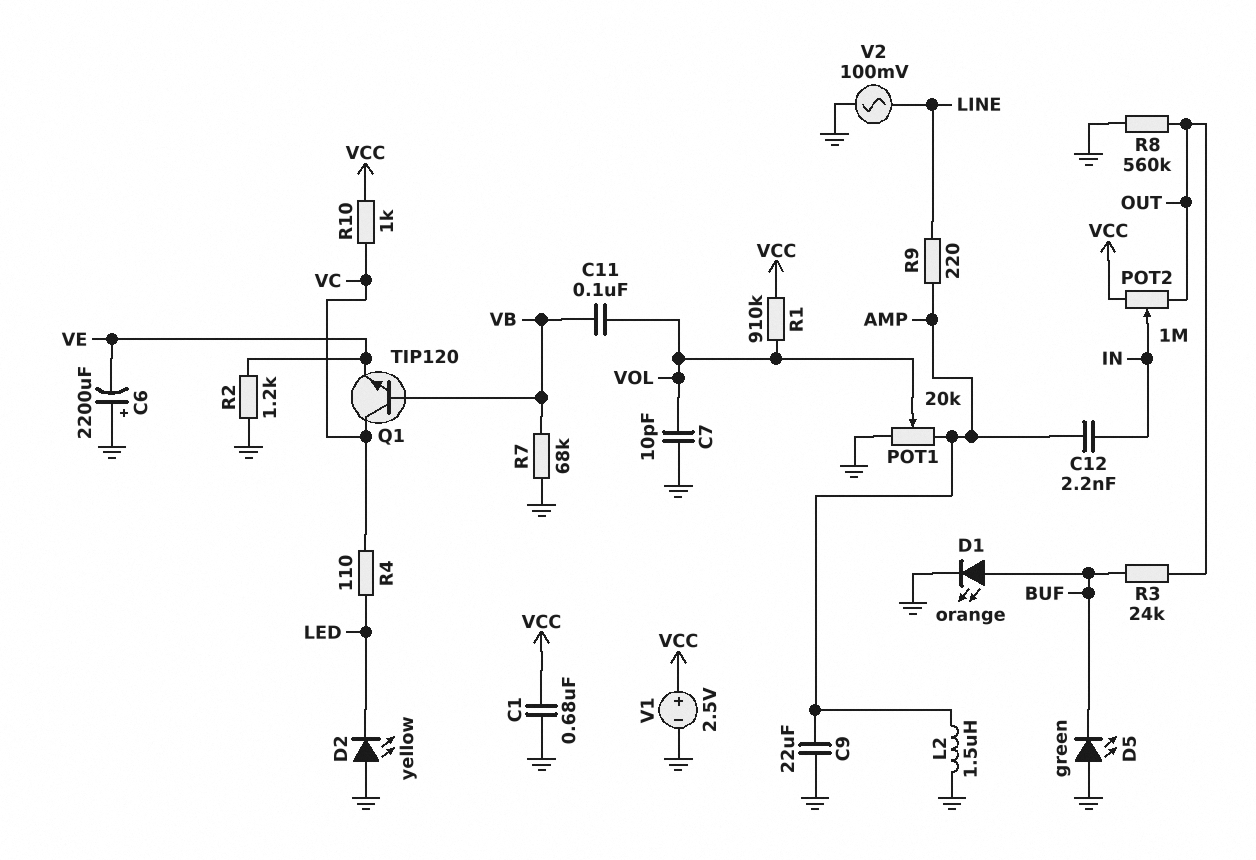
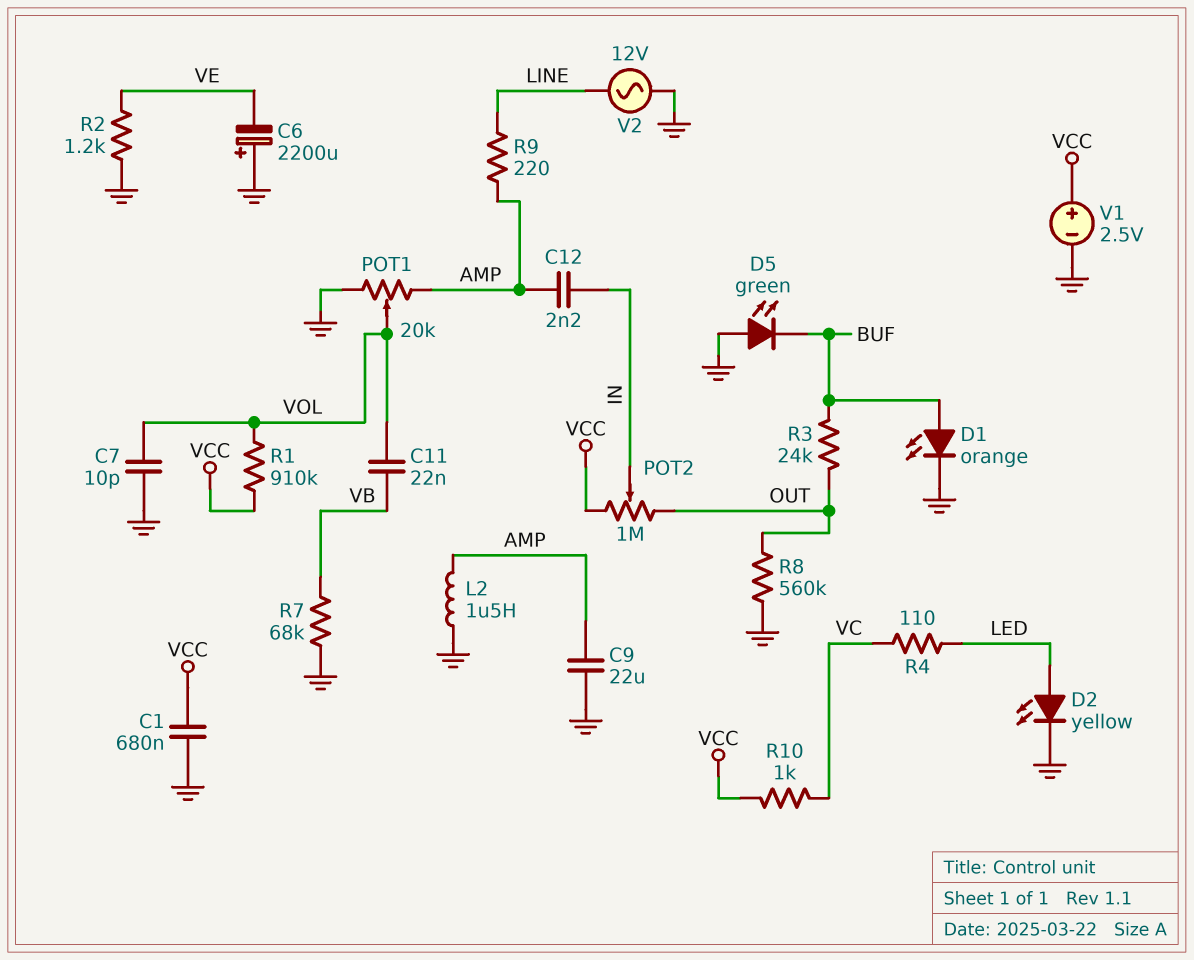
C11: 100nF (VB, VOL) -> 22nF (VB, VOL)
D2: LED yellow (A GND, K LED) -> LED yellow (A LED, K GND)
Q1: NPN TIP120 (B VB, C VC, E VE) -> none
V2: AC 100mV (GND, LINE) -> AC 12V (GND, LINE)

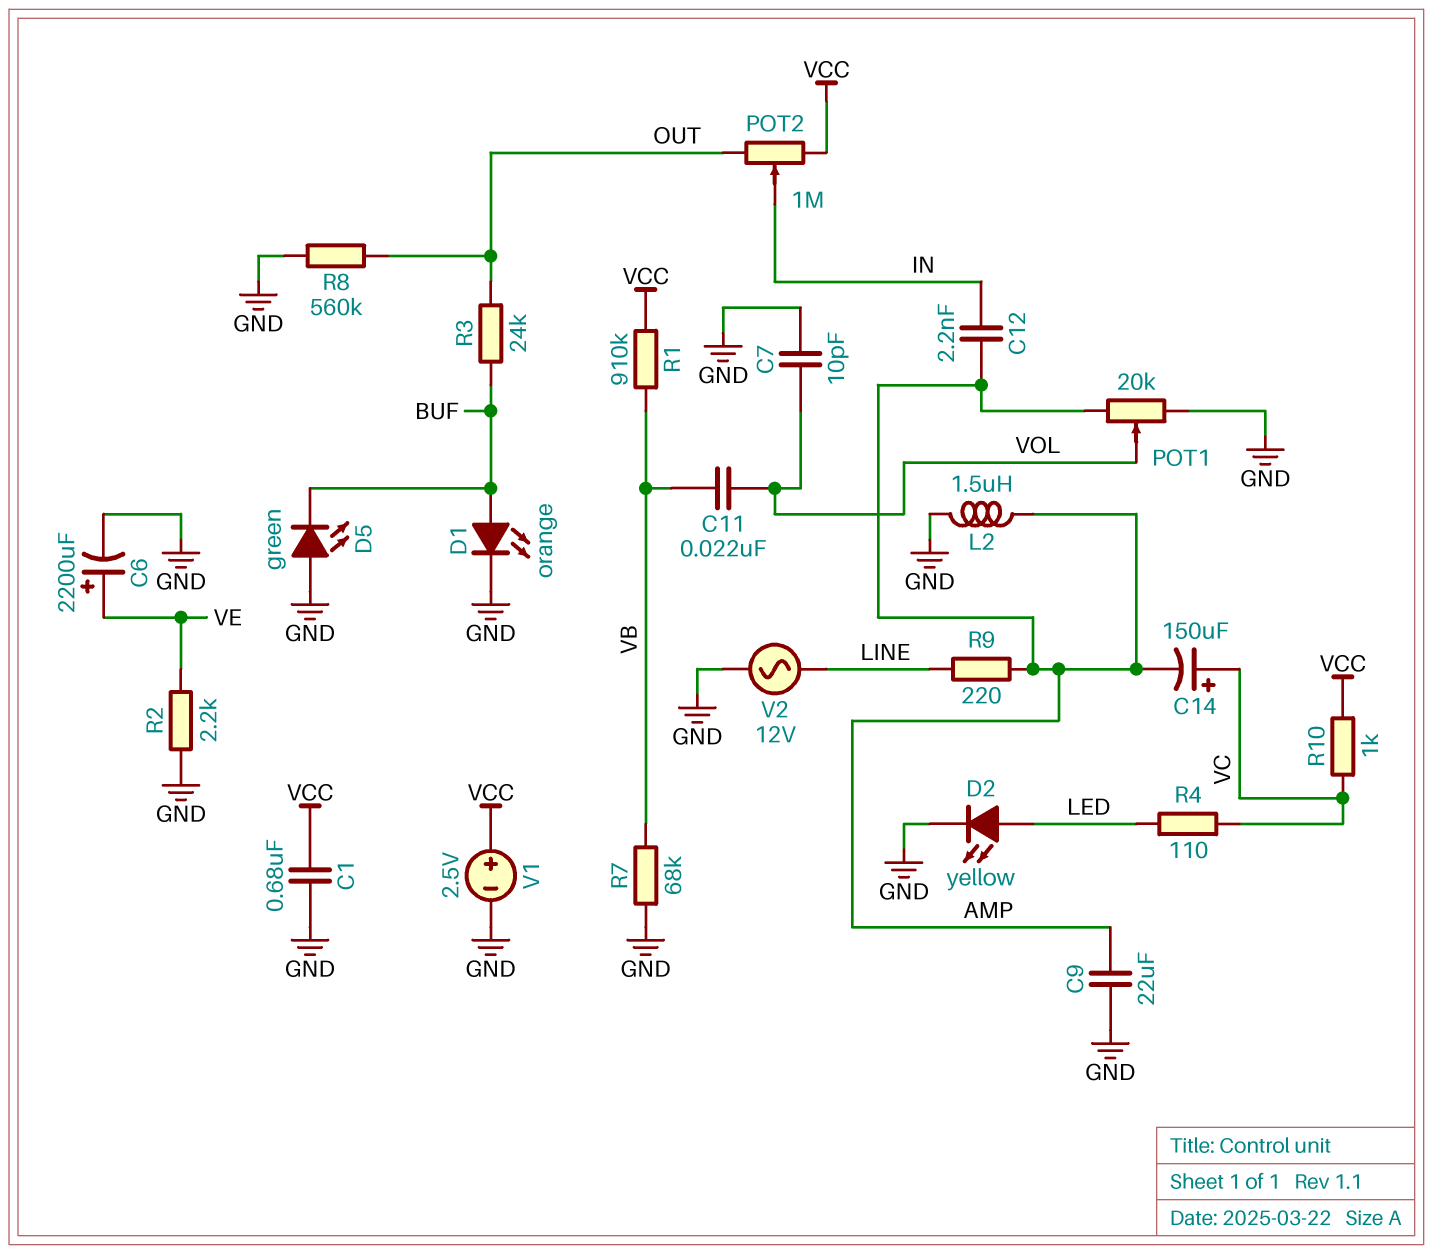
C6: 2200uF (plus GND, minus VE) -> 2200uF (plus VE, minus GND)
C14: none -> 150uF (plus VC, minus AMP)
R1: 910k (VCC, VOL) -> 910k (VB, VCC)
R2: 1.2k (GND, VE) -> 2.2k (GND, VE)

